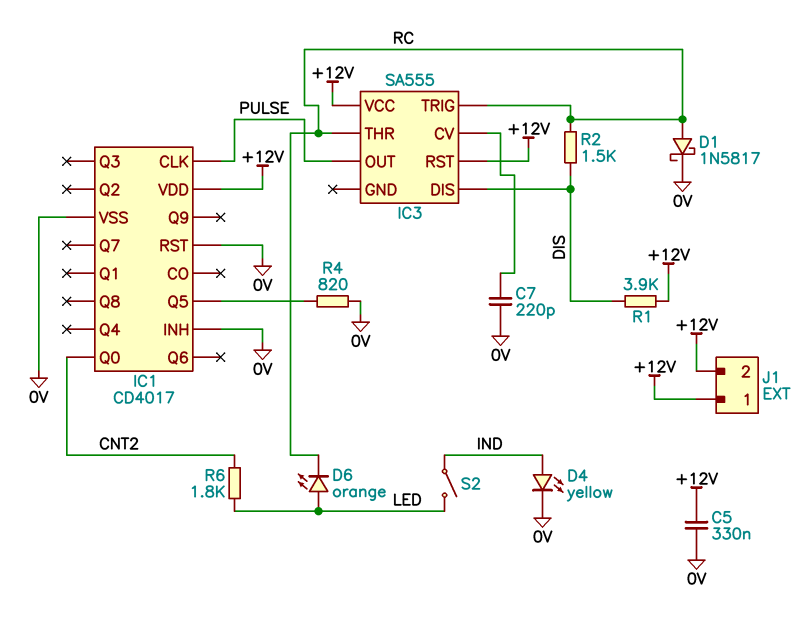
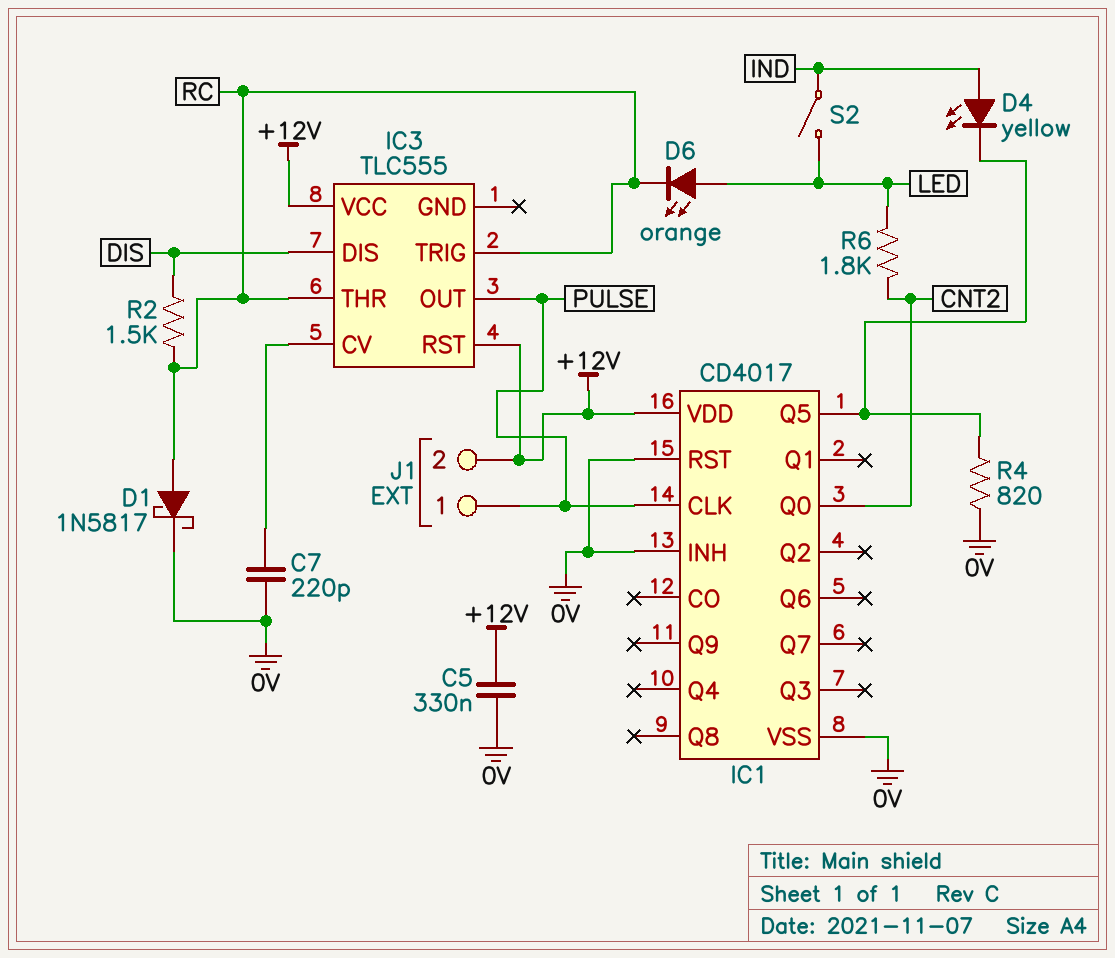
D4: LED yellow (A IND, K 0V) -> LED yellow (A IND, K IC1/Q5)
IC3: SA555 -> TLC555
J1 pin 1: +12V -> PULSE
R1: 3.9k (+12V, DIS) -> none

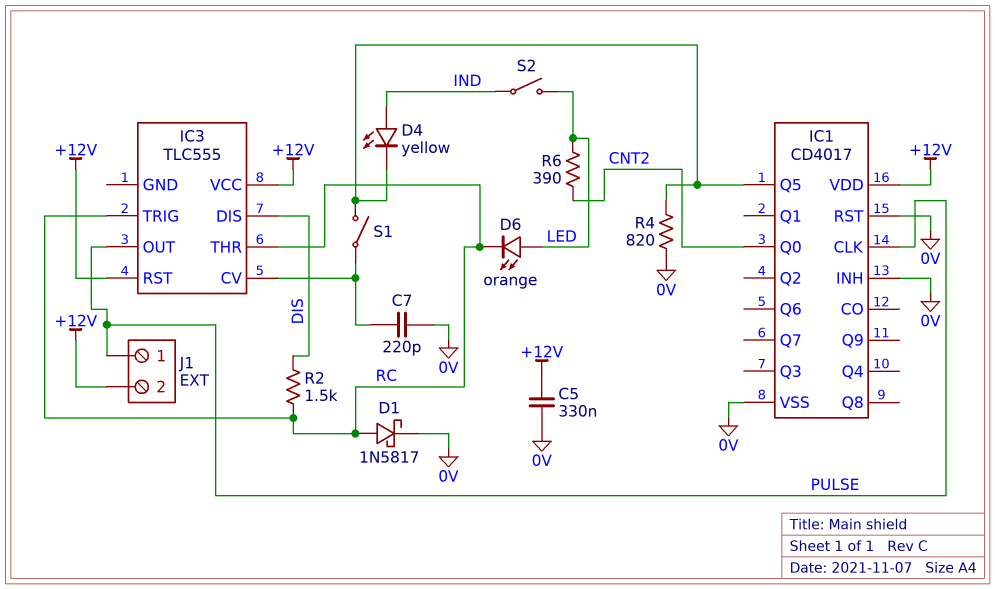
R6: 1.8k (CNT2, LED) -> 390 (CNT2, LED)
S1: none -> switch (IC1/Q5, IC3/CV)

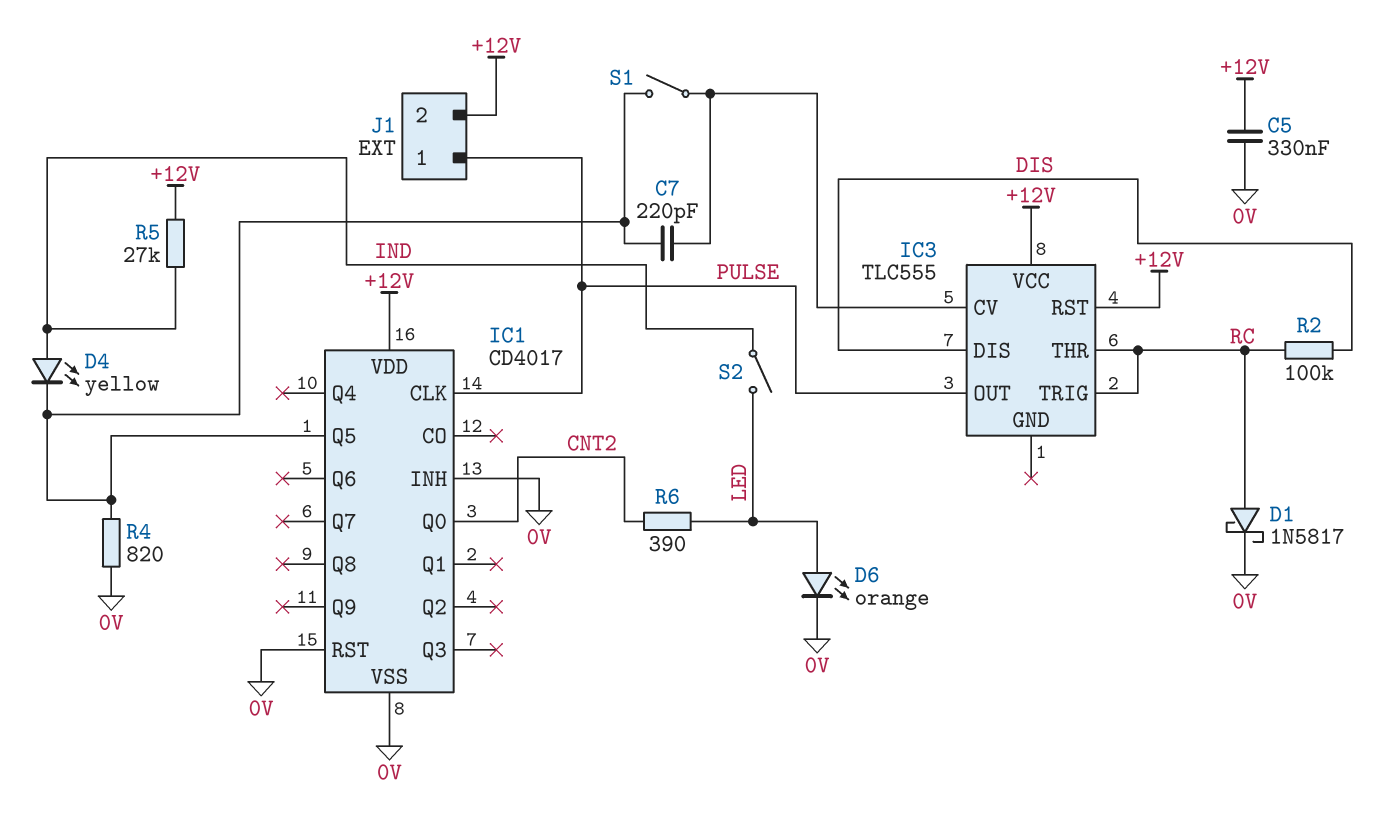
C7: 220pF (0V, IC3/CV) -> 220pF (IC1/Q5, IC3/CV)
D6: LED orange (A LED, K RC) -> LED orange (A LED, K 0V)
R2: 1.5k (DIS, RC) -> 100k (DIS, RC)
R5: none -> 27k (+12V, IND)

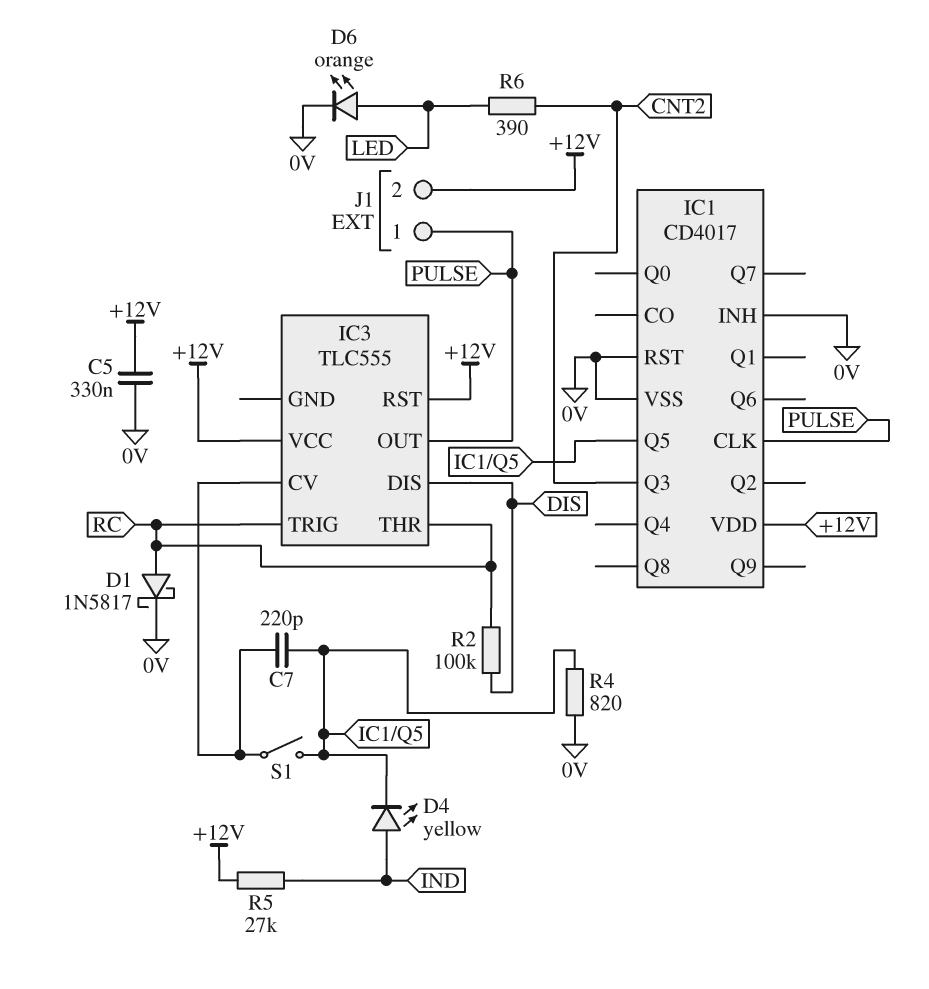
IC1 pin Q0: CNT2 -> none
IC1 pin Q3: none -> CNT2
S2: switch (IND, LED) -> none

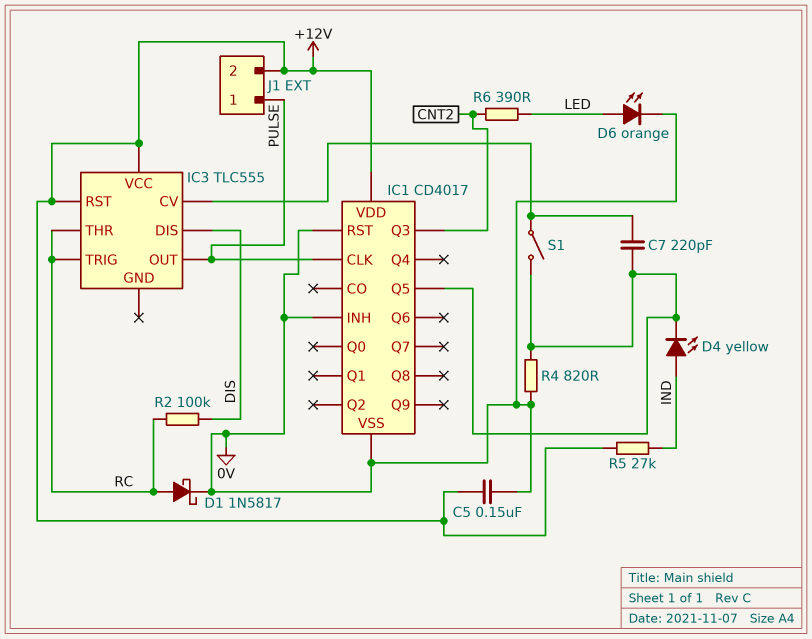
C5: 330nF (+12V, 0V) -> 150nF (+12V, 0V)

